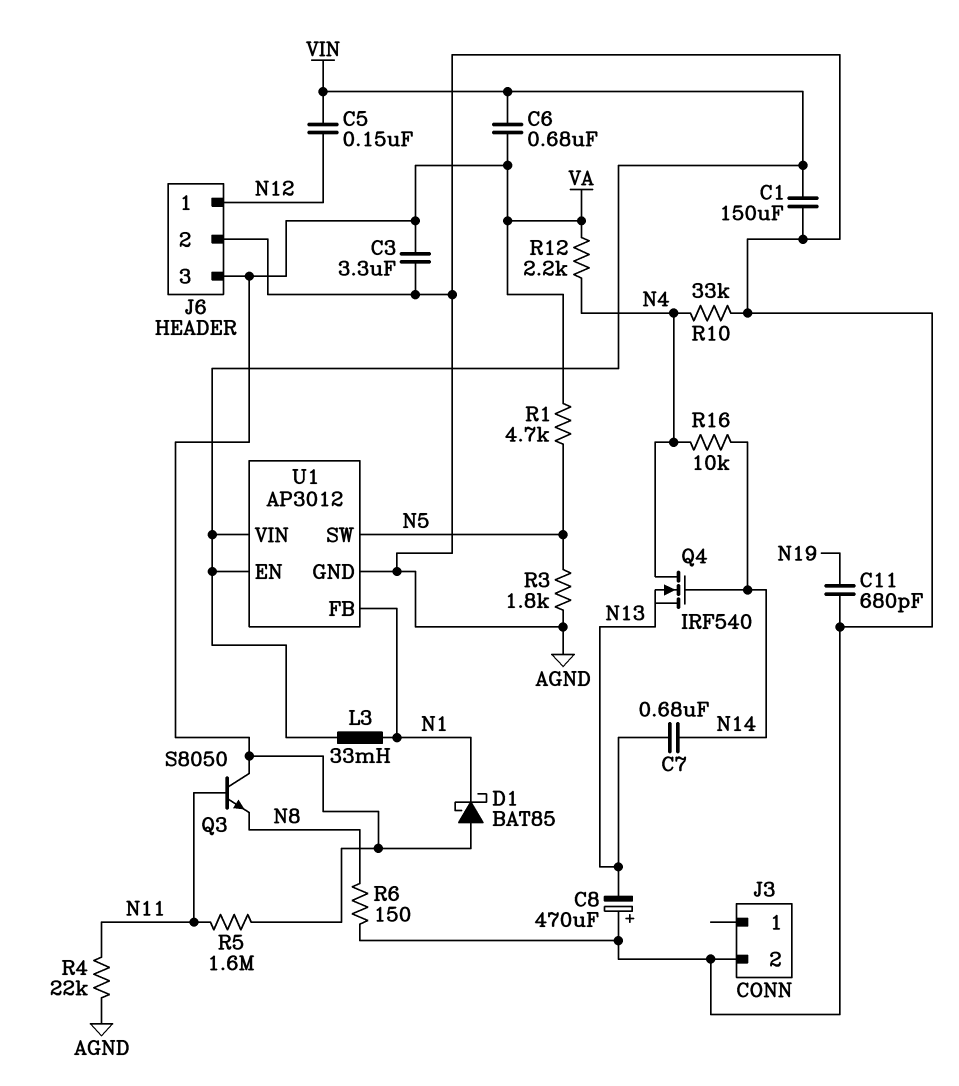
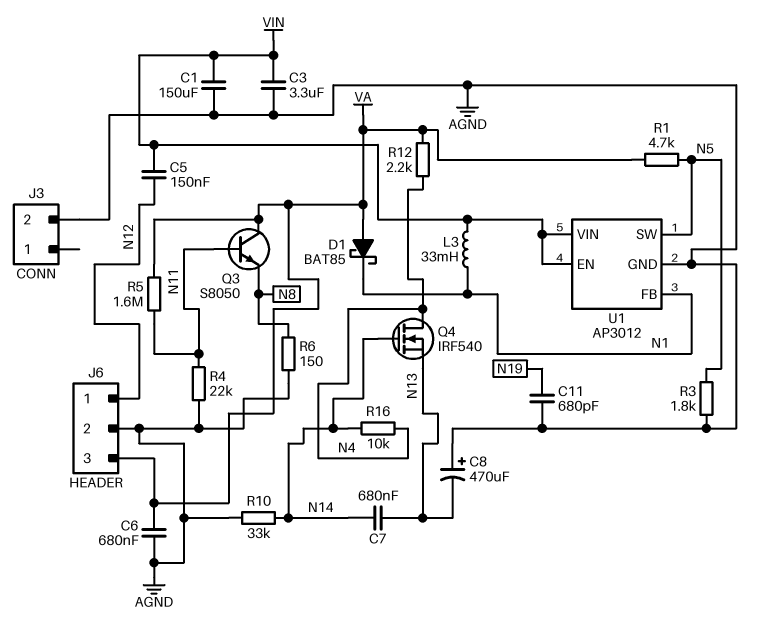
C3: 3.3uF (AGND, VA) -> 3.3uF (AGND, VIN)
C6: 680nF (VA, VIN) -> 680nF (AGND, VA)
R10: 33k (AGND, N4) -> 33k (AGND, N14)

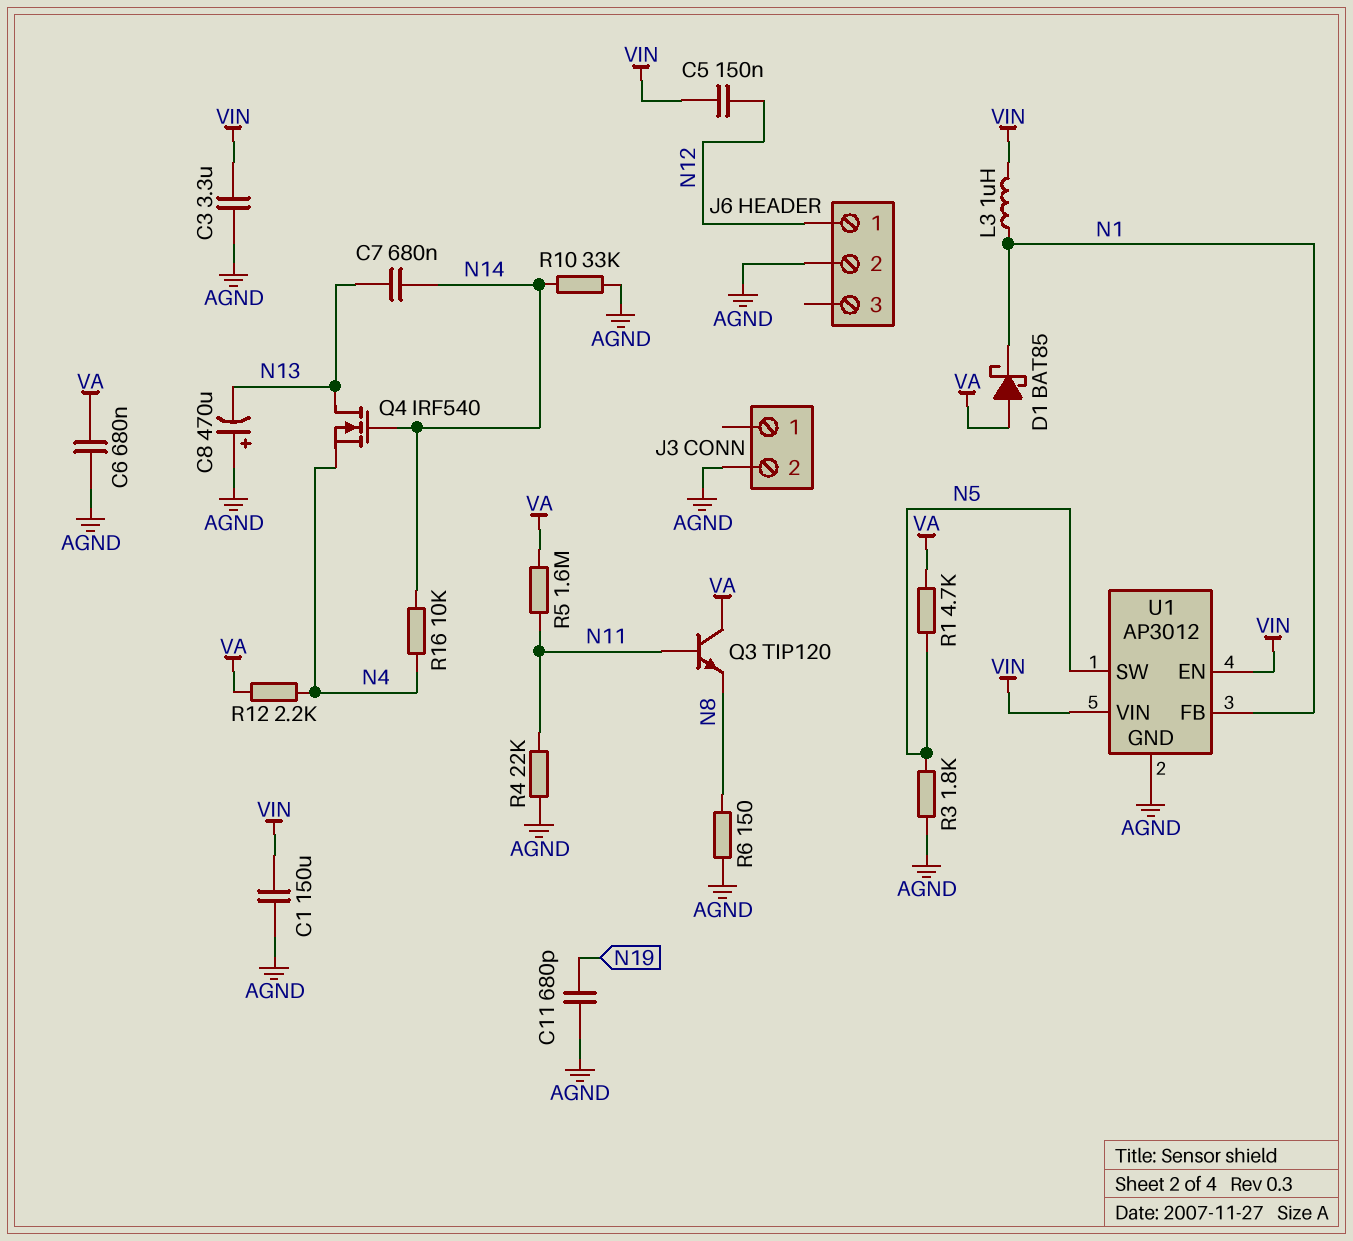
J6 pin 3: VA -> none
L3: 33mH (N1, VIN) -> 1uH (N1, VIN)
Q3: NPN S8050 (B N11, C VA, E N8) -> NPN TIP120 (B N11, C VA, E N8)
Q4: NMOS IRF540 (G N14, D N4, S N13) -> NMOS IRF540 (G N14, D N13, S N4)

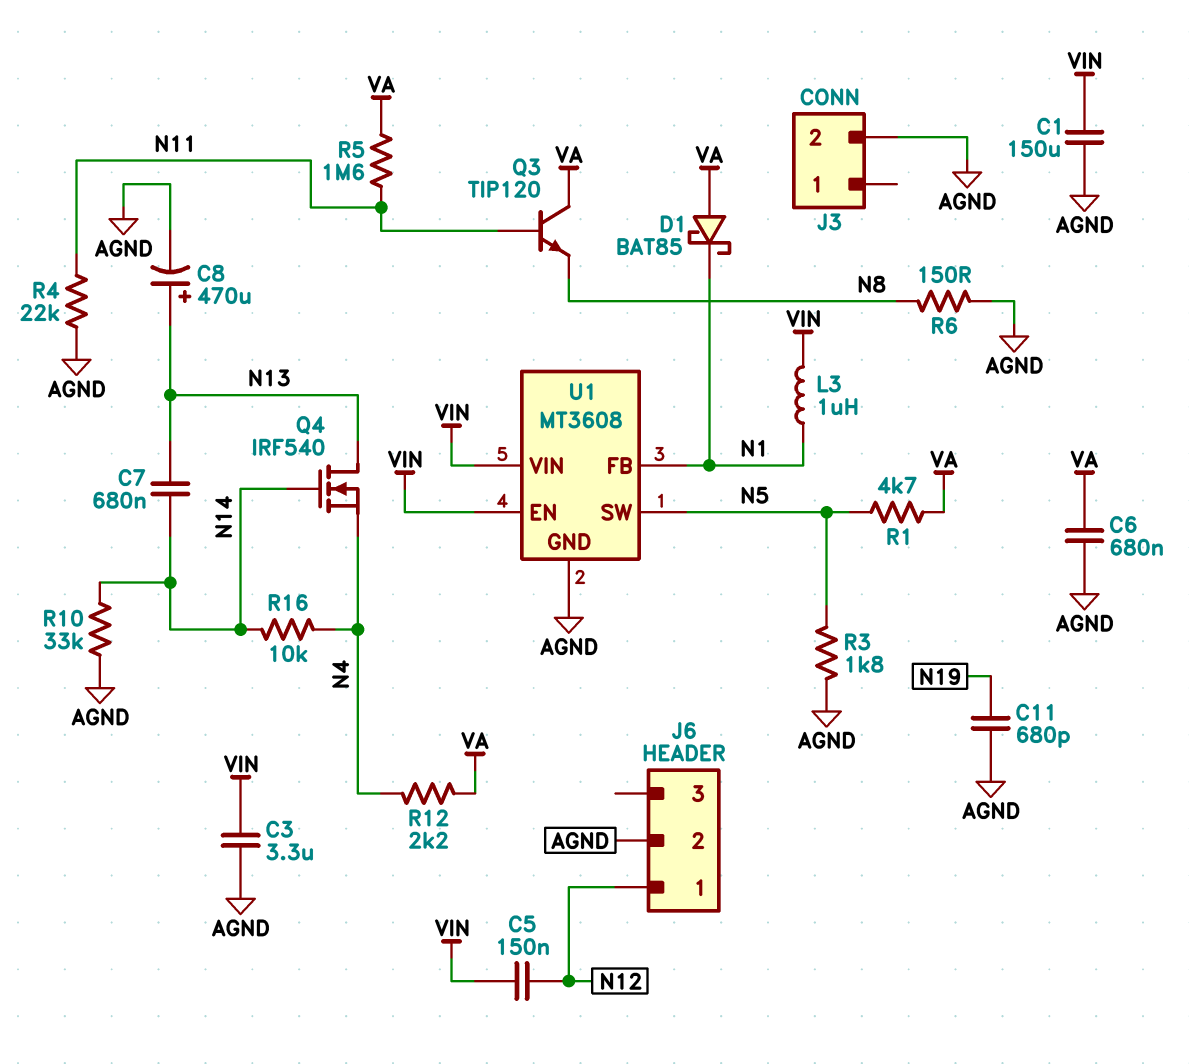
C8: 470uF (plus AGND, minus N13) -> 470uF (plus N13, minus AGND)
U1: AP3012 -> MT3608

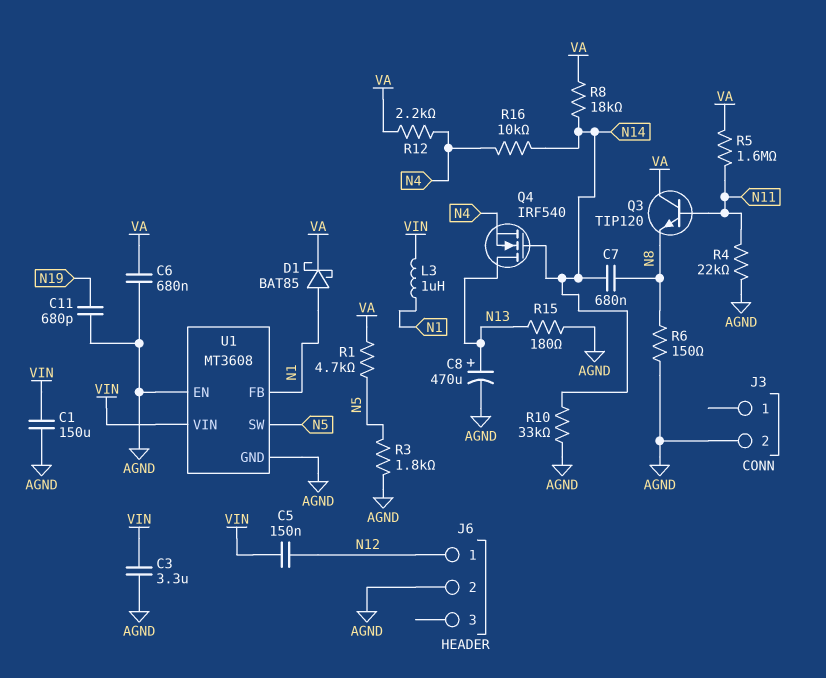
C7: 680nF (N13, N14) -> 680nF (N8, N14)
D1: schottky BAT85 (A VA, K N1) -> schottky BAT85 (A N1, K VA)
R8: none -> 18k (N14, VA)
R15: none -> 180 (AGND, N13)
U1 pin EN: VIN -> AGND

